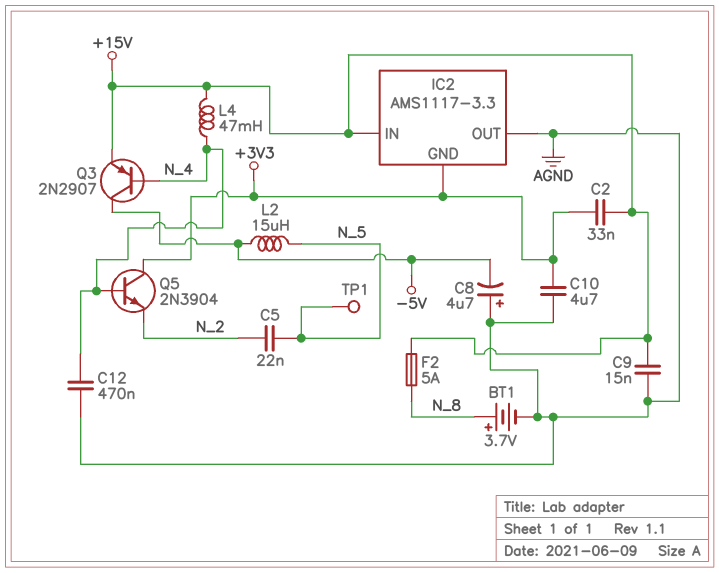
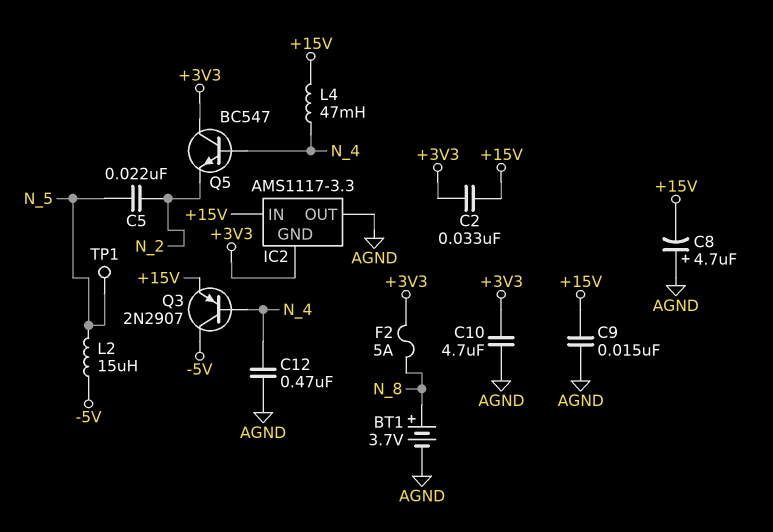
C8: 4.7uF (plus AGND, minus -5V) -> 4.7uF (plus AGND, minus +15V)
F2: 5A (+15V, N_8) -> 5A (+3V3, N_8)
Q5: NPN 2N3904 (B N_4, C +3V3, E N_2) -> NPN BC547 (B N_4, C +3V3, E N_2)

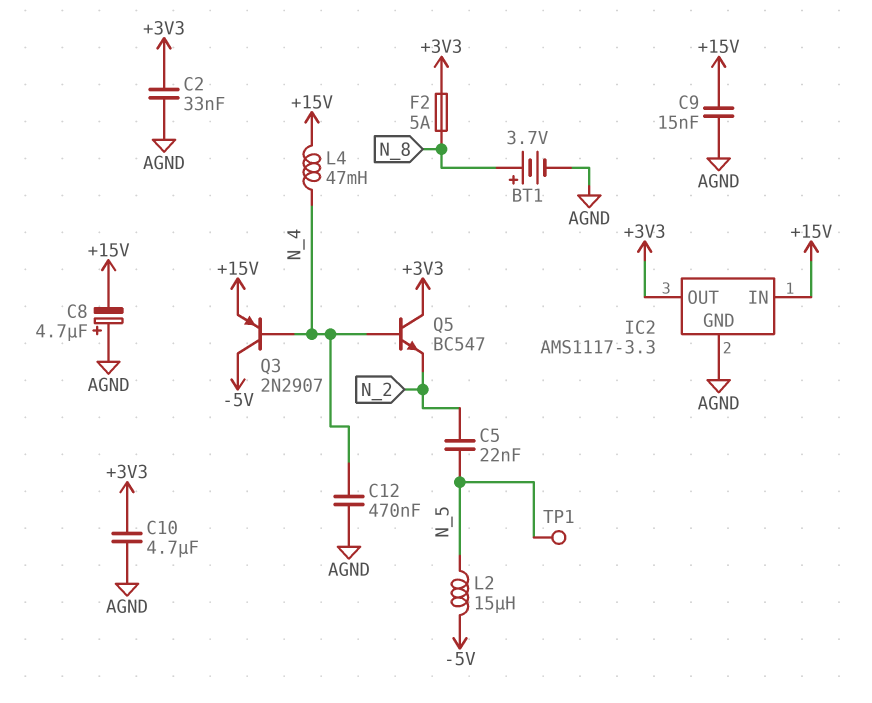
C2: 33nF (+3V3, +15V) -> 33nF (+3V3, AGND)
IC2 pin GND: +3V3 -> AGND
IC2 pin OUT: AGND -> +3V3

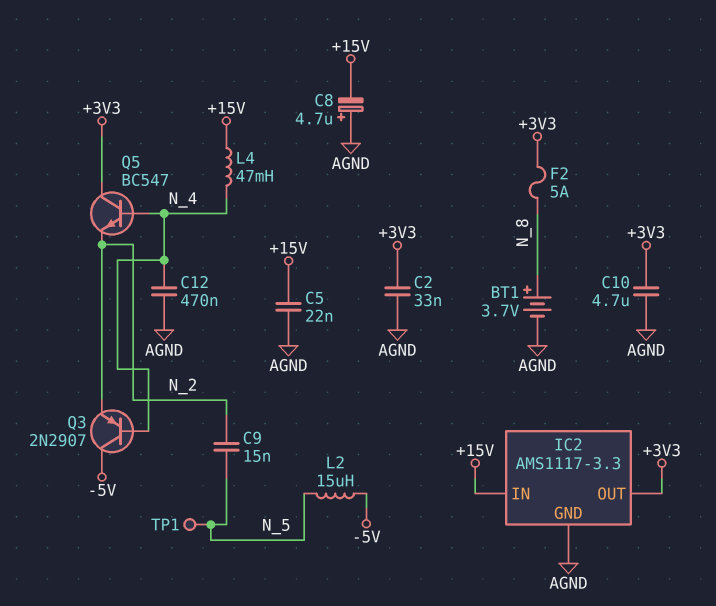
C5: 22nF (N_2, N_5) -> 22nF (+15V, AGND)
C9: 15nF (+15V, AGND) -> 15nF (N_2, N_5)
Q3: PNP 2N2907 (B N_4, C -5V, E +15V) -> PNP 2N2907 (B N_4, C -5V, E N_2)

